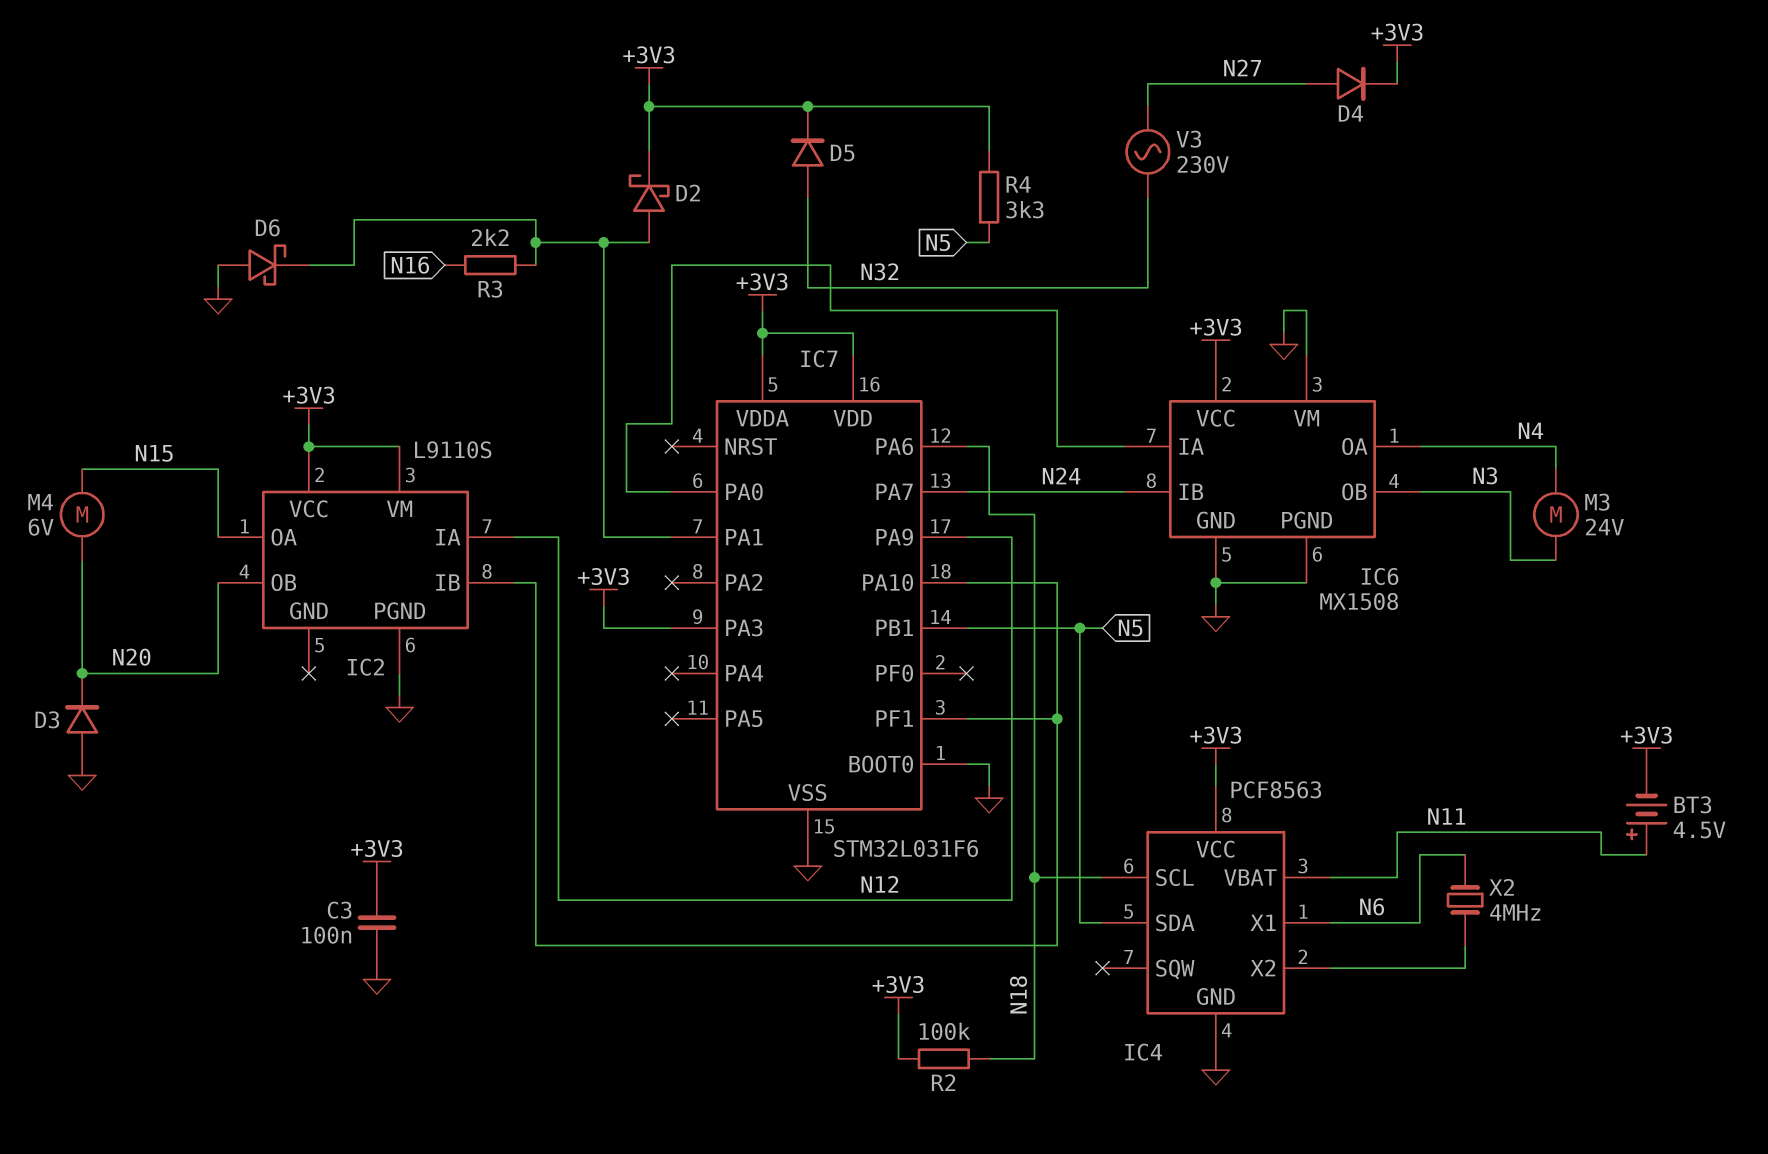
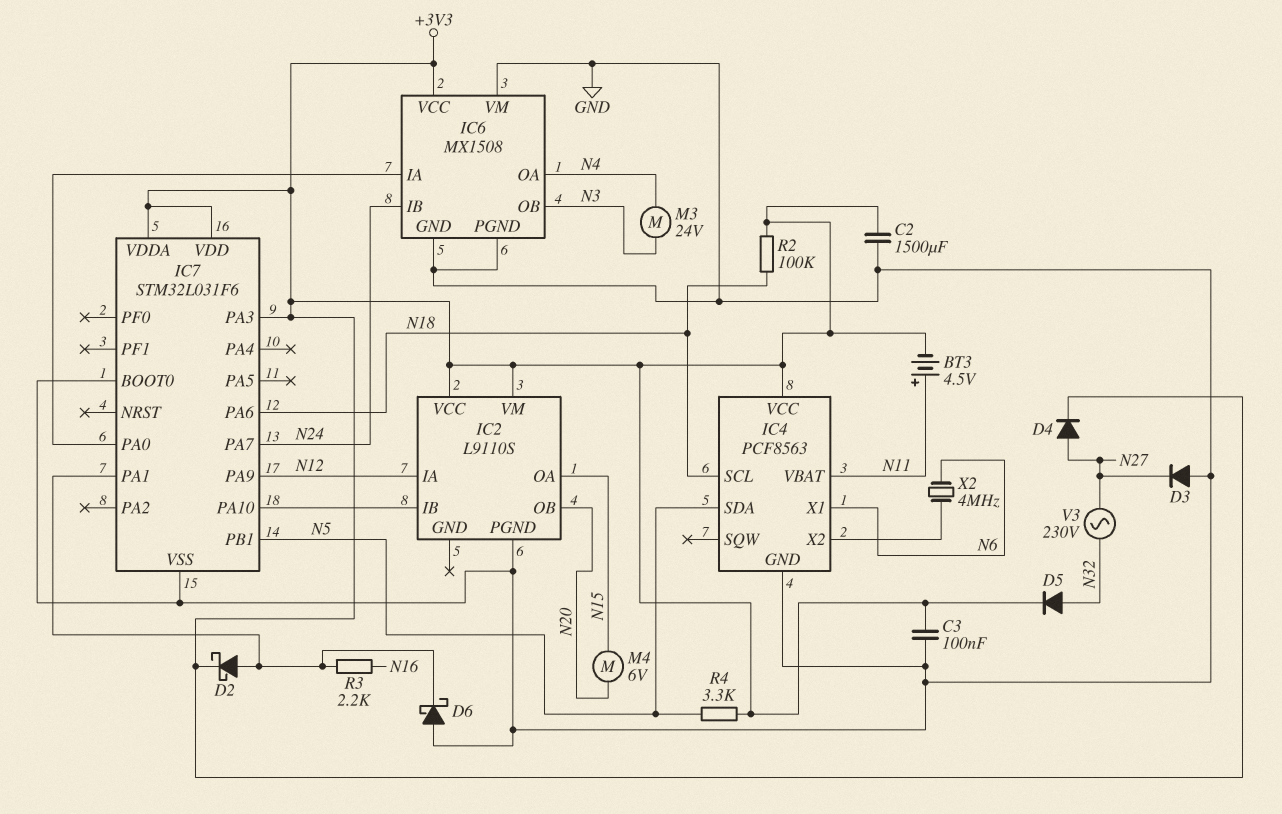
C2: none -> 1500uF (+3V3, GND)
D3: diode (A GND, K N20) -> diode (A GND, K N27)
IC7 pin PF1: IC2/IB -> none

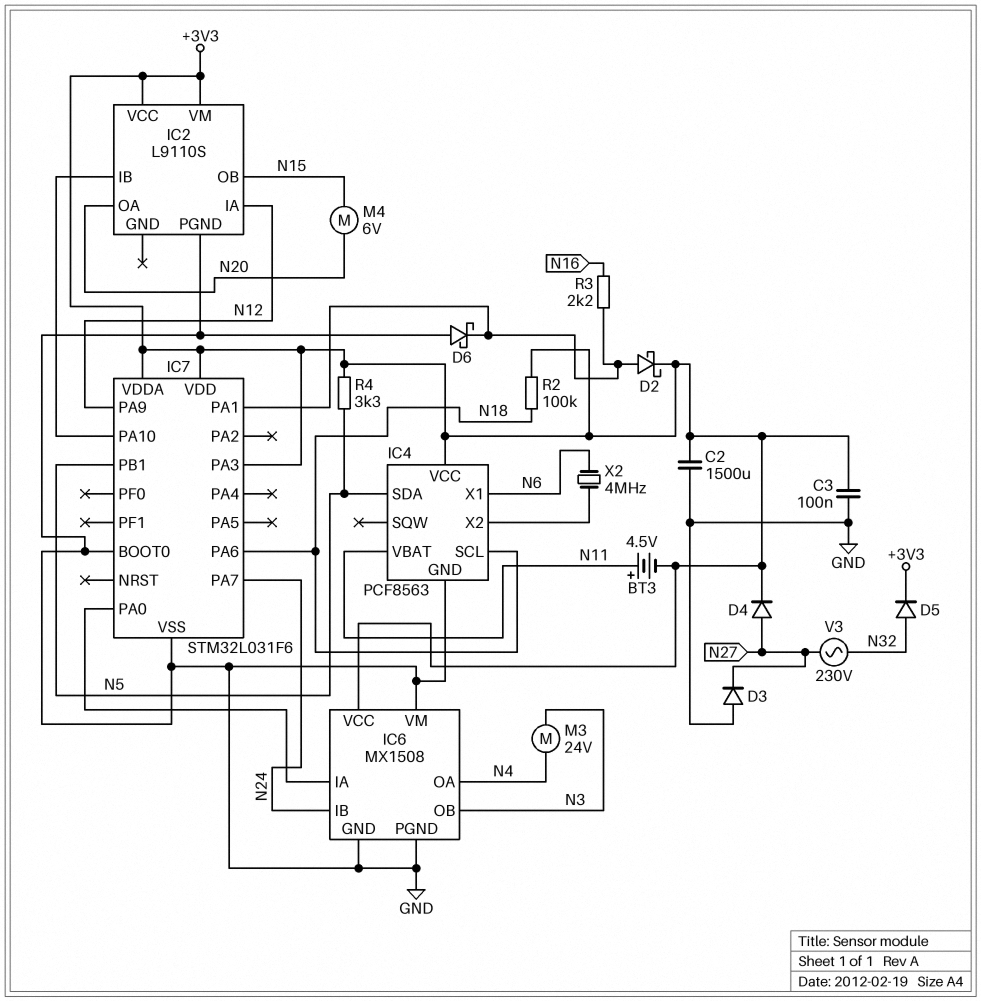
IC2 pin OA: N15 -> N20
IC2 pin OB: N20 -> N15

